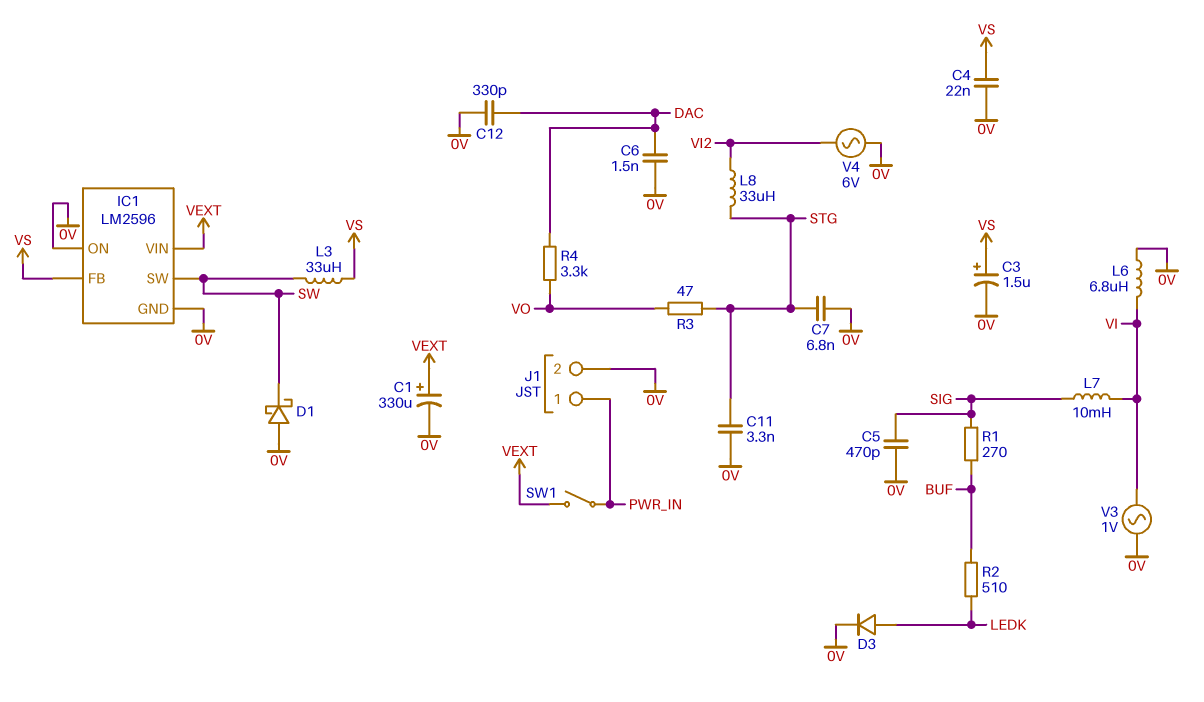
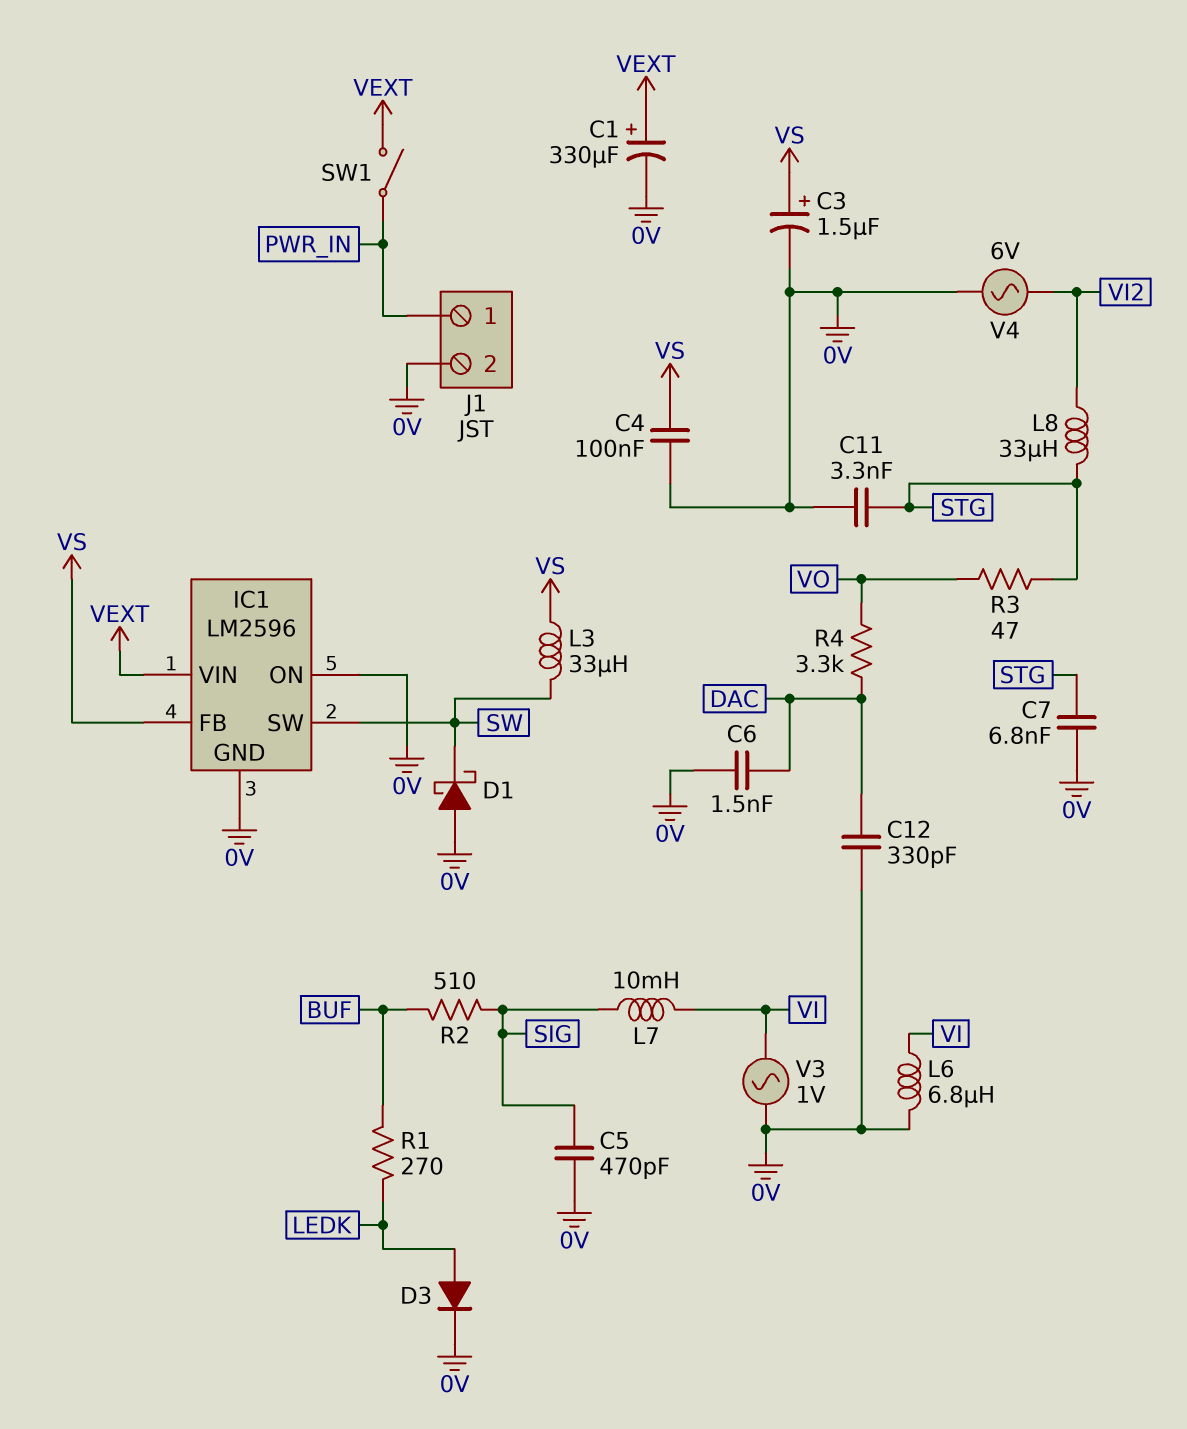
C4: 22nF (0V, VS) -> 100nF (0V, VS)
R1: 270 (BUF, SIG) -> 270 (BUF, LEDK)
R2: 510 (BUF, LEDK) -> 510 (BUF, SIG)

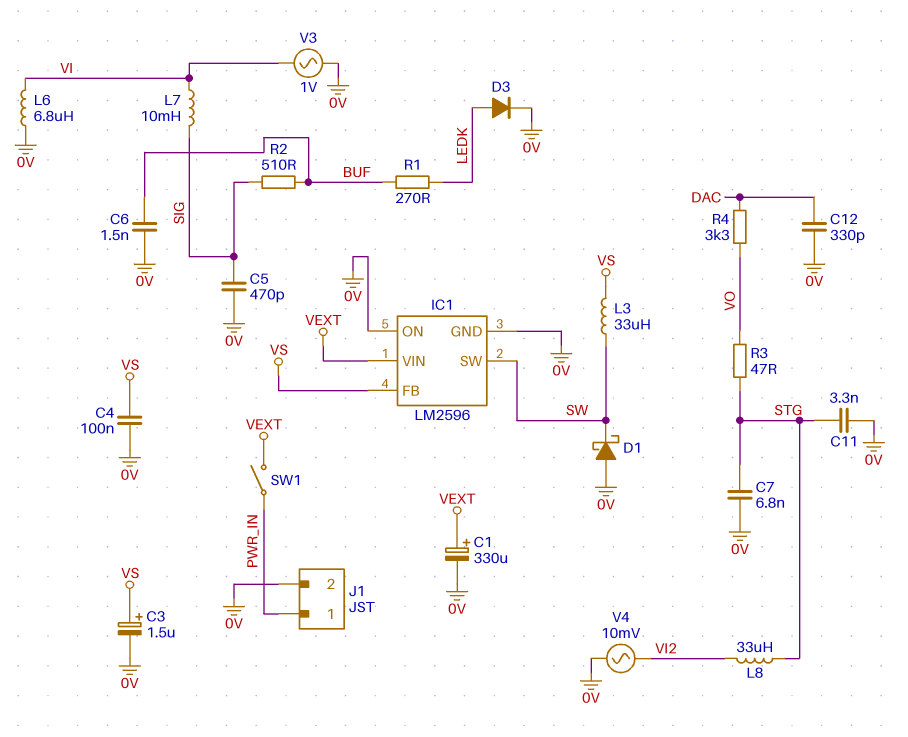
C6: 1.5nF (0V, DAC) -> 1.5nF (0V, BUF)
V4: AC 6V (0V, VI2) -> AC 10mV (0V, VI2)

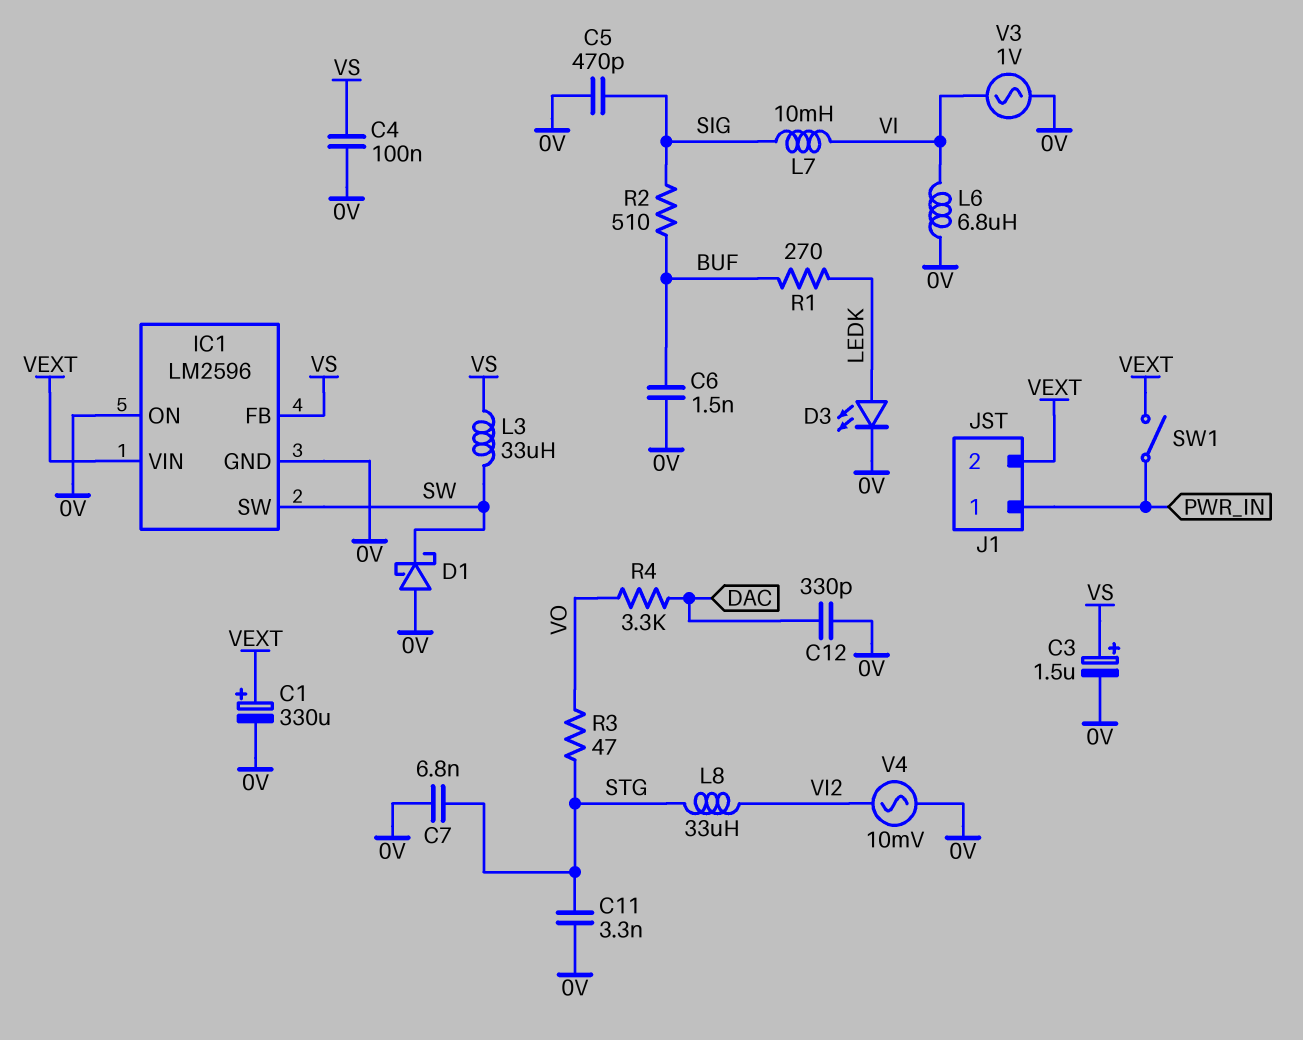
D3: diode (A LEDK, K 0V) -> LED (A LEDK, K 0V)
J1 pin 2: 0V -> VEXT

